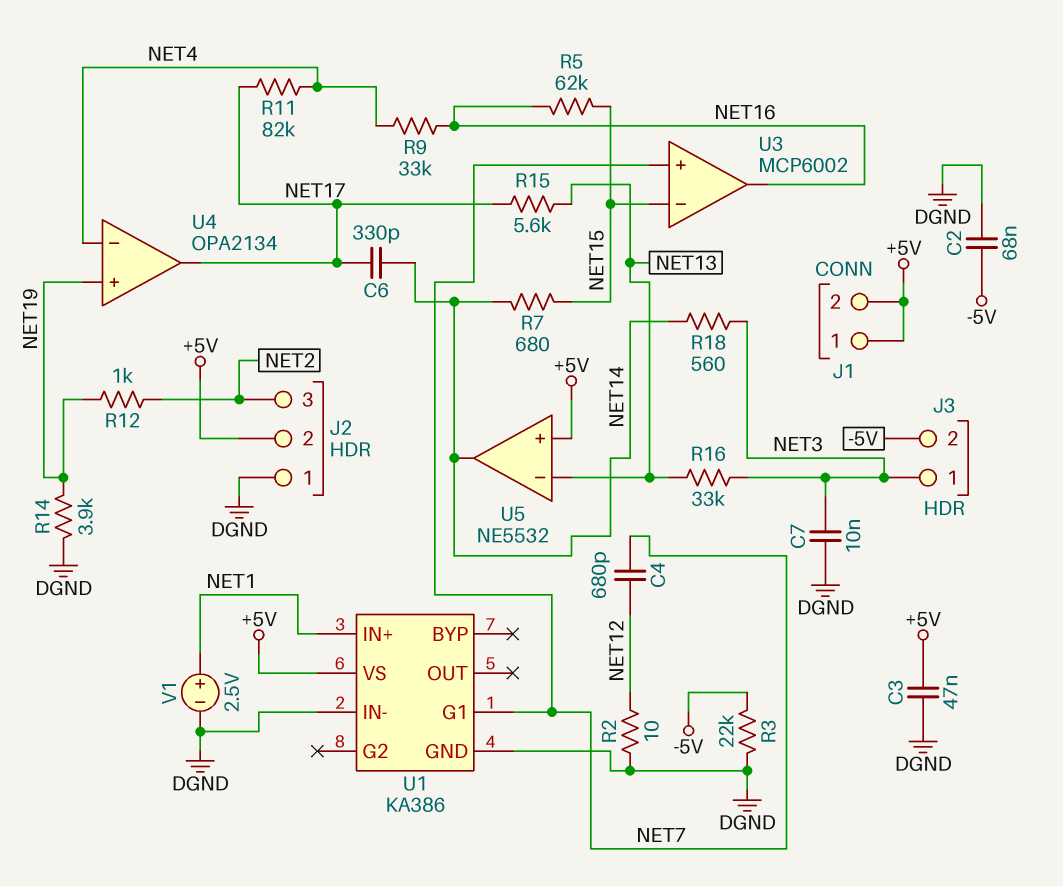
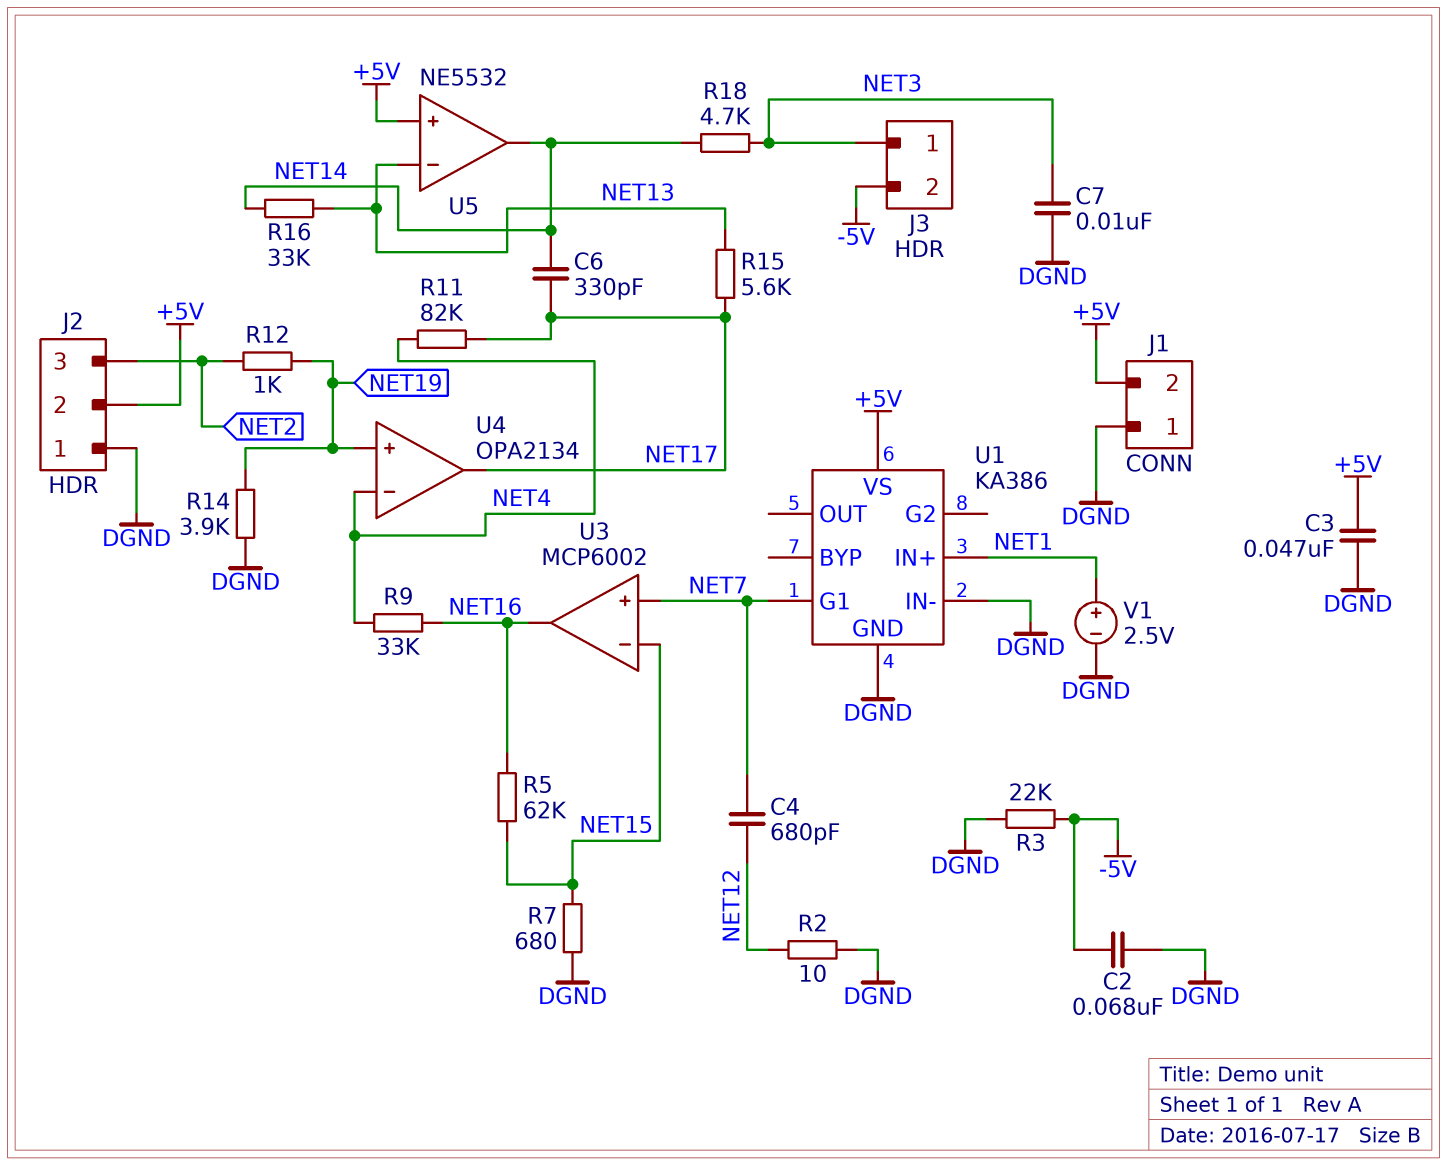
J1 pin 1: +5V -> DGND
R7: 680 (NET14, NET15) -> 680 (DGND, NET15)
R16: 33k (NET3, NET13) -> 33k (NET13, NET14)
R18: 560 (NET3, NET14) -> 4.7k (NET3, NET14)

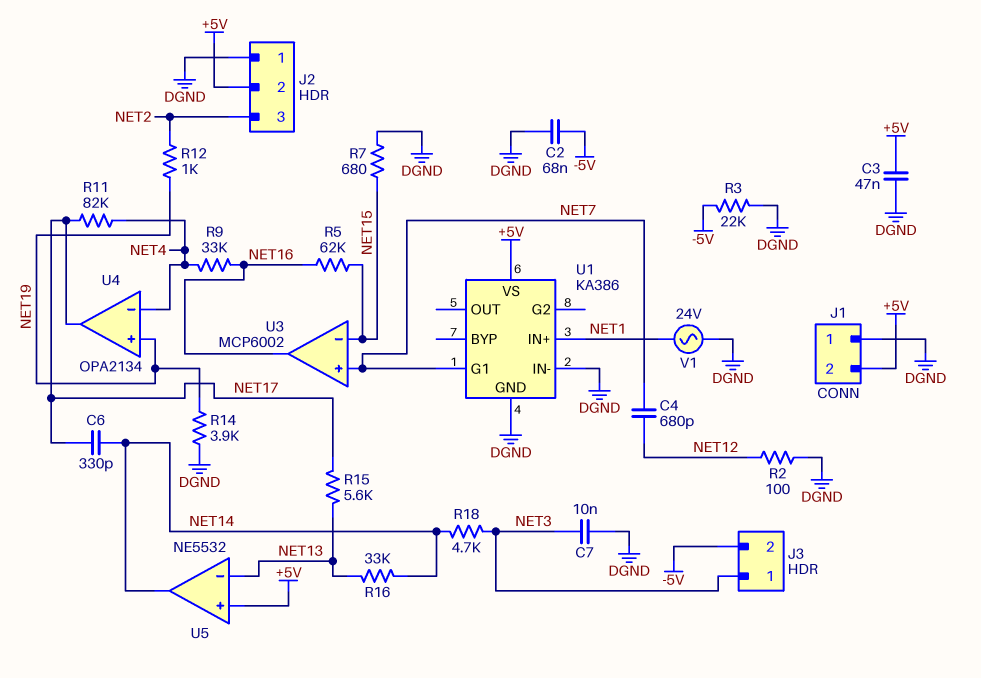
R2: 10 (DGND, NET12) -> 100 (DGND, NET12)
V1: 2.5V (plus NET1, minus DGND) -> AC 24V (DGND, NET1)

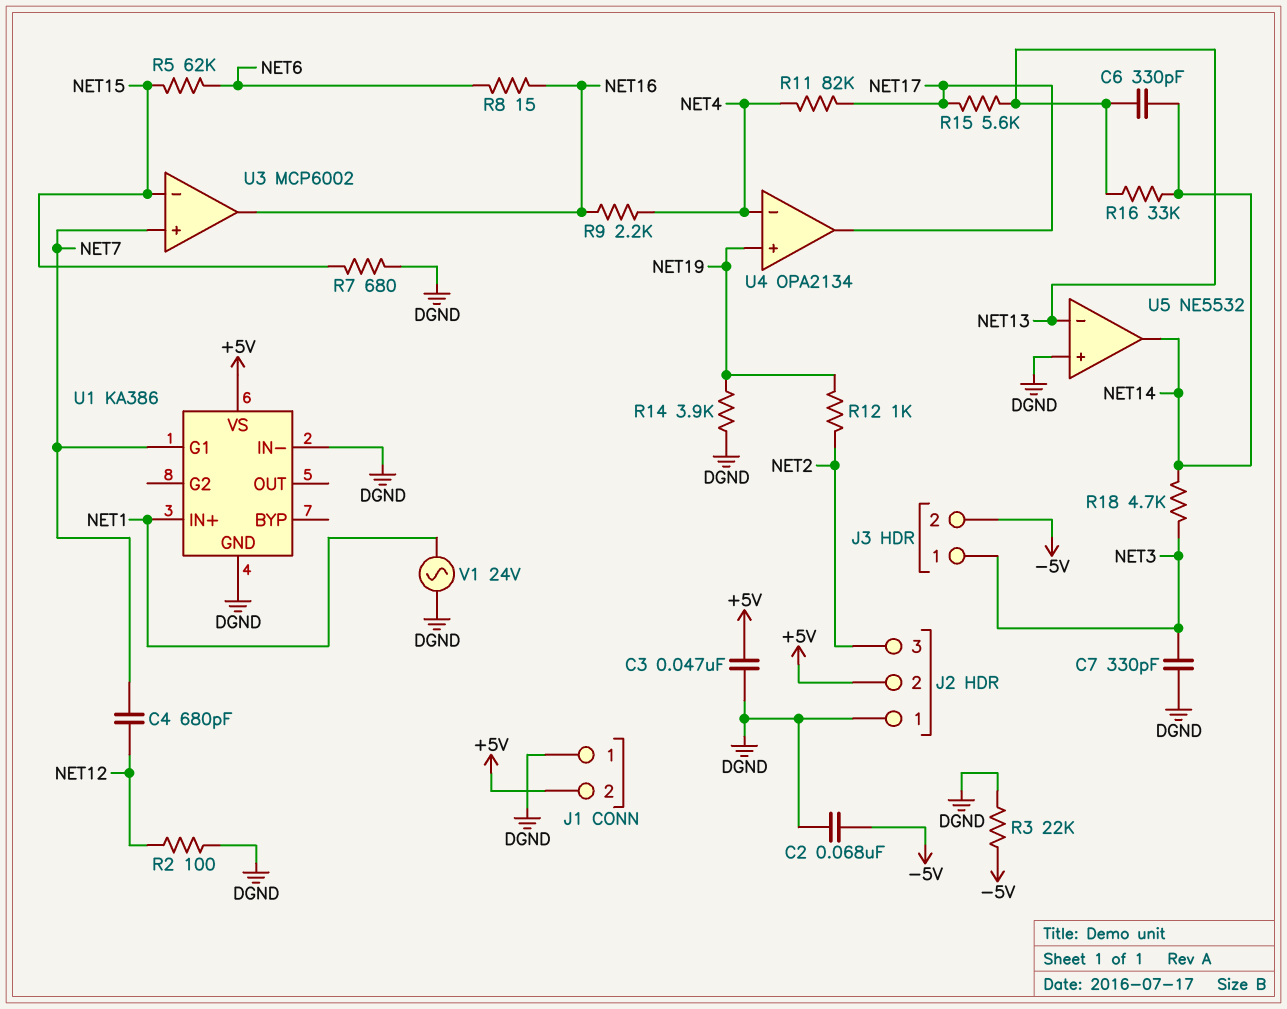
C6: 330pF (NET14, NET17) -> 330pF (NET13, NET14)
C7: 10nF (DGND, NET3) -> 330pF (DGND, NET3)
R5: 62k (NET15, NET16) -> 62k (NET6, NET15)
R8: none -> 15 (NET6, NET16)
R9: 33k (NET4, NET16) -> 2.2k (NET4, NET16)
U5 pin in+: +5V -> DGND

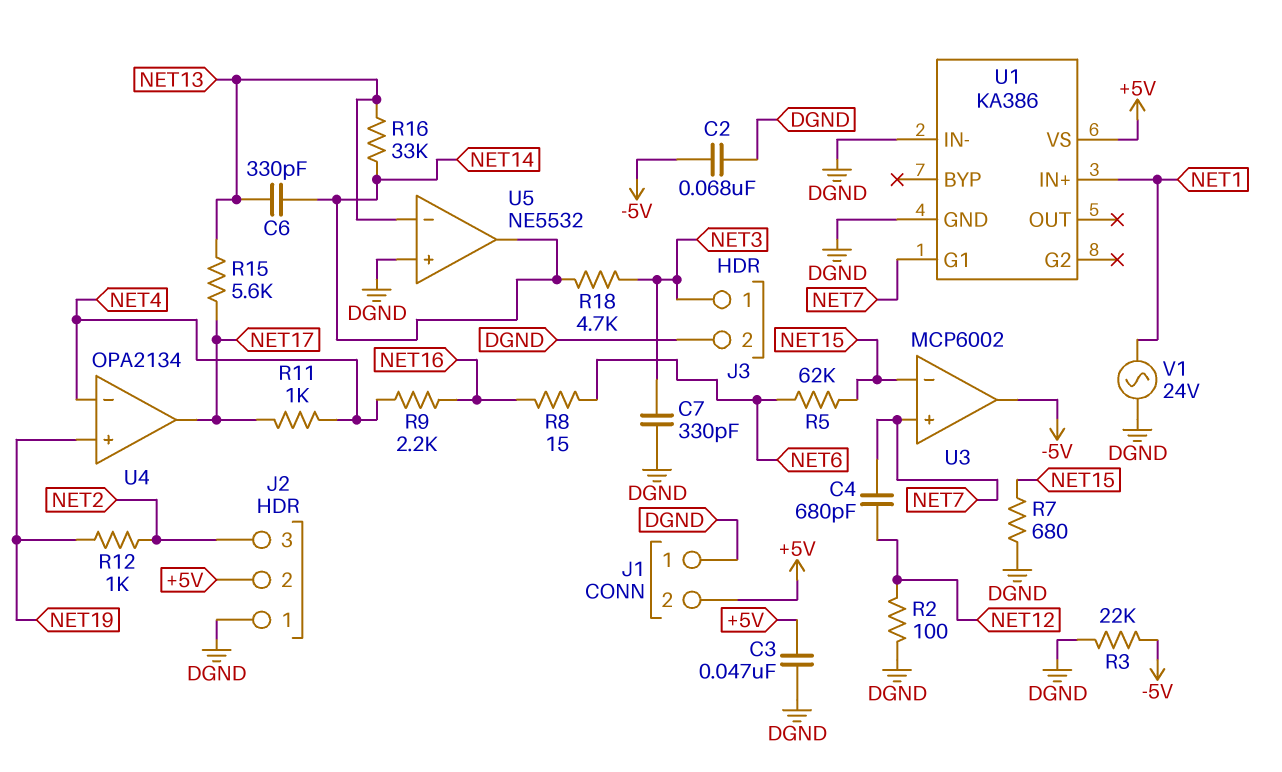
J3 pin 2: -5V -> DGND
R11: 82k (NET4, NET17) -> 1k (NET4, NET17)
R14: 3.9k (DGND, NET19) -> none
U3 pin out: NET16 -> -5V

